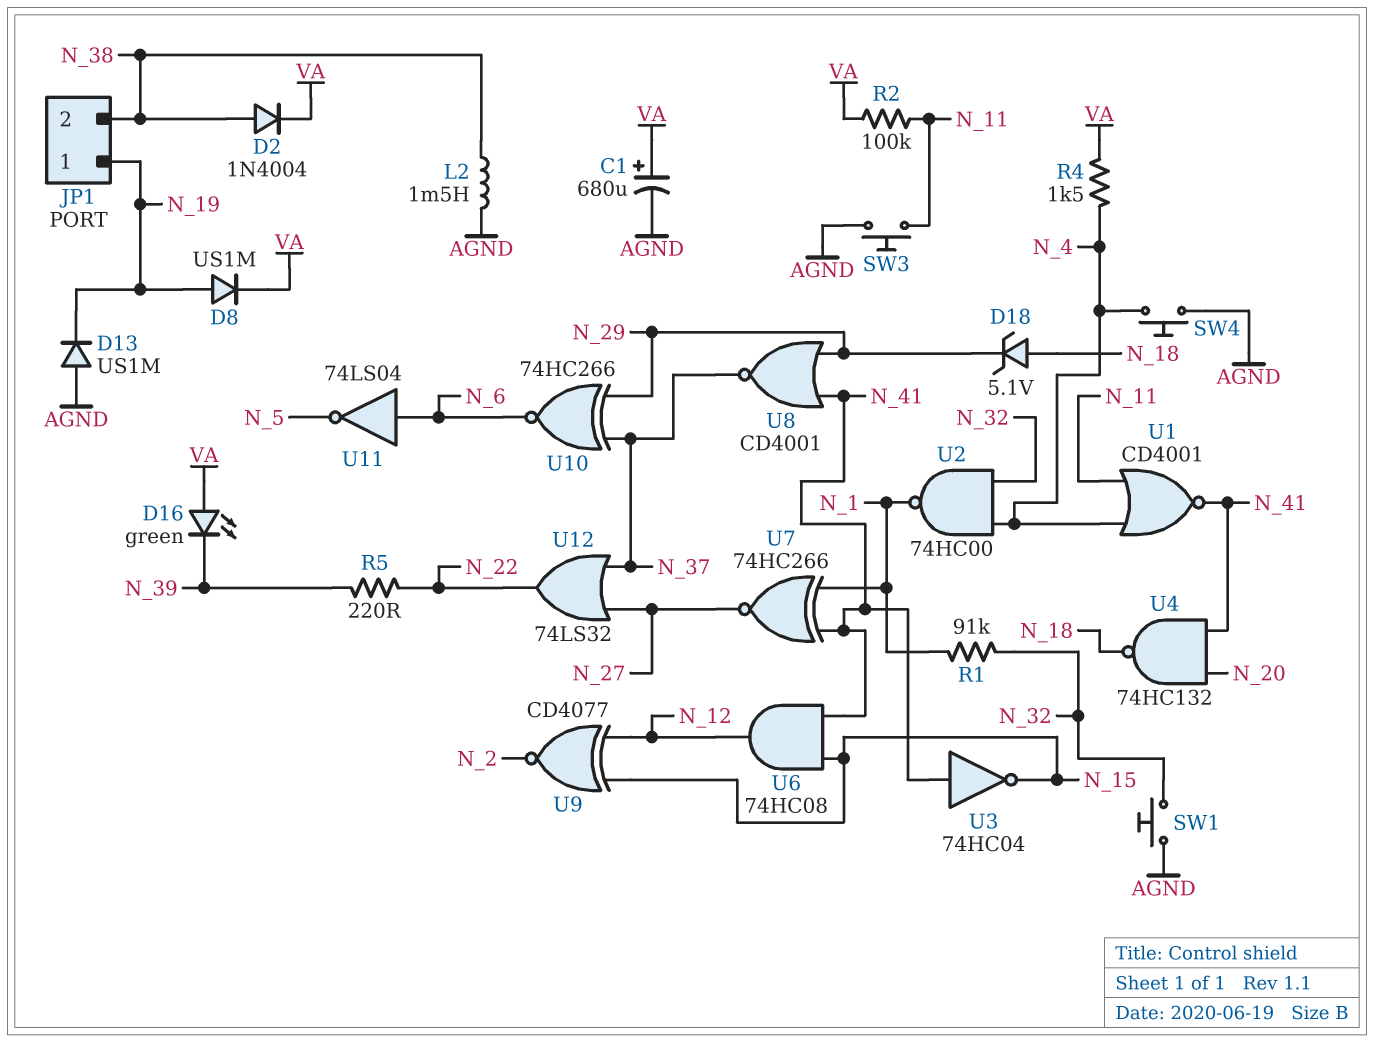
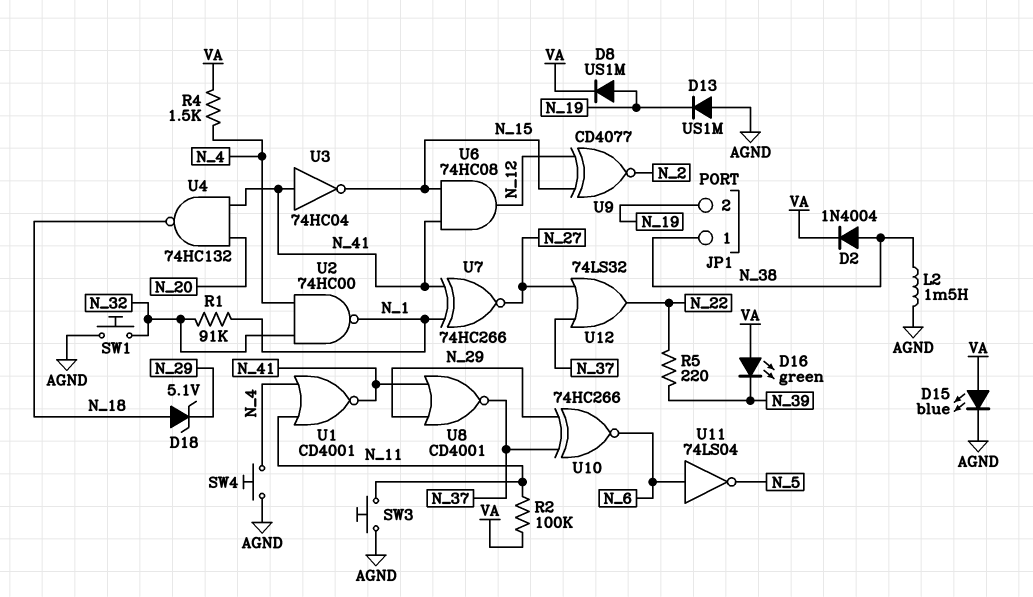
C1: 680uF (plus VA, minus AGND) -> none
D15: none -> LED blue (A VA, K AGND)
JP1 pin 1: N_19 -> N_38
JP1 pin 2: N_38 -> N_19

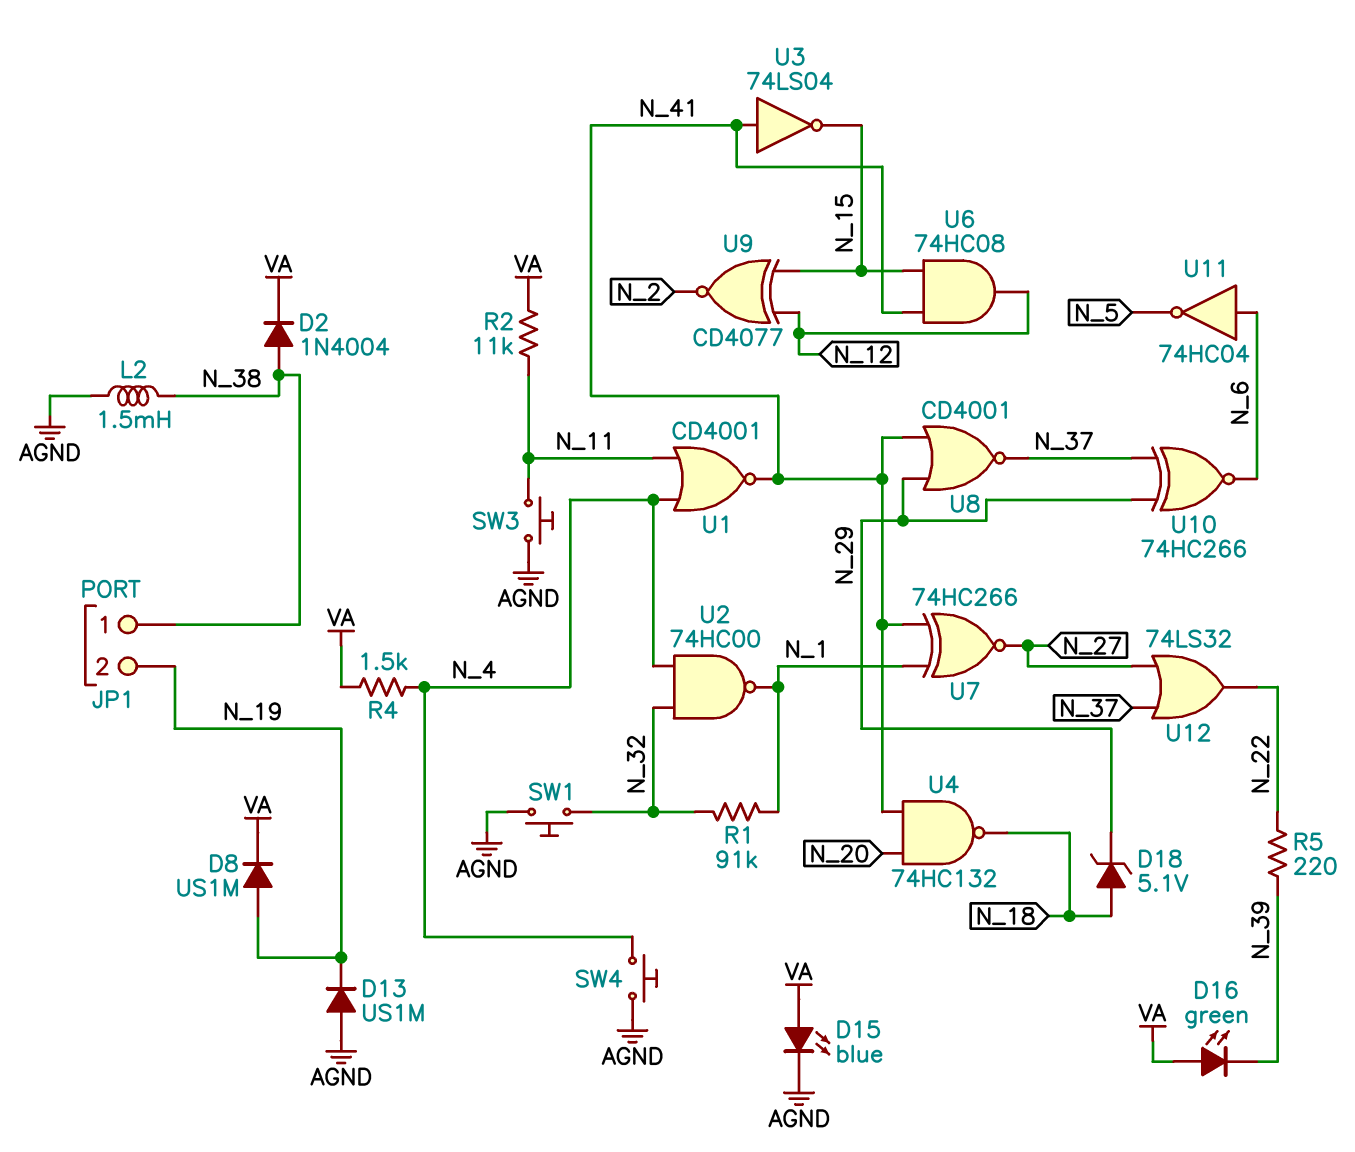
R2: 100k (N_11, VA) -> 11k (N_11, VA)
U3: NOT 74HC04 (in N_41, out N_15) -> NOT 74LS04 (in N_41, out N_15)
U11: NOT 74LS04 (in N_6, out N_5) -> NOT 74HC04 (in N_6, out N_5)

